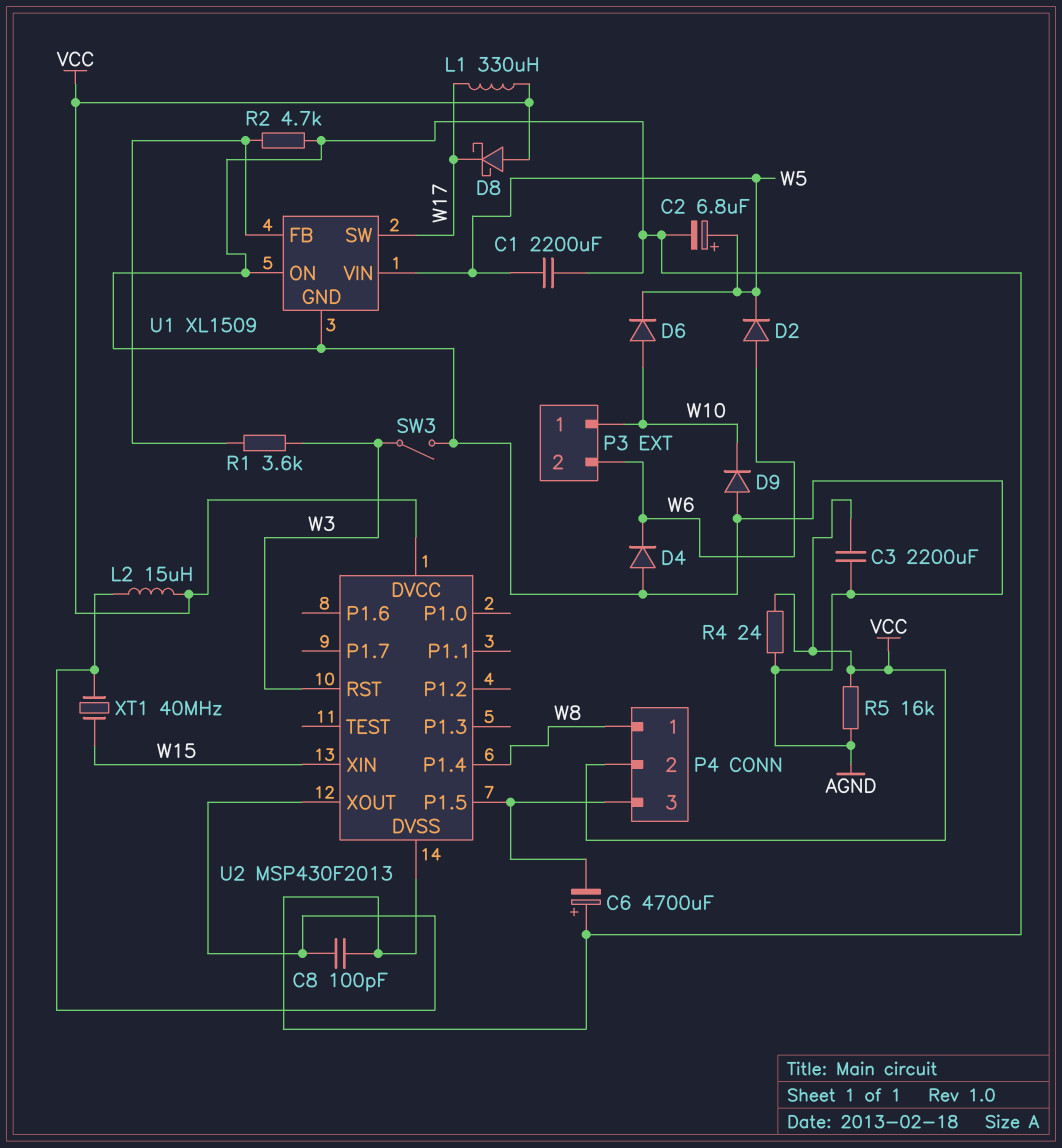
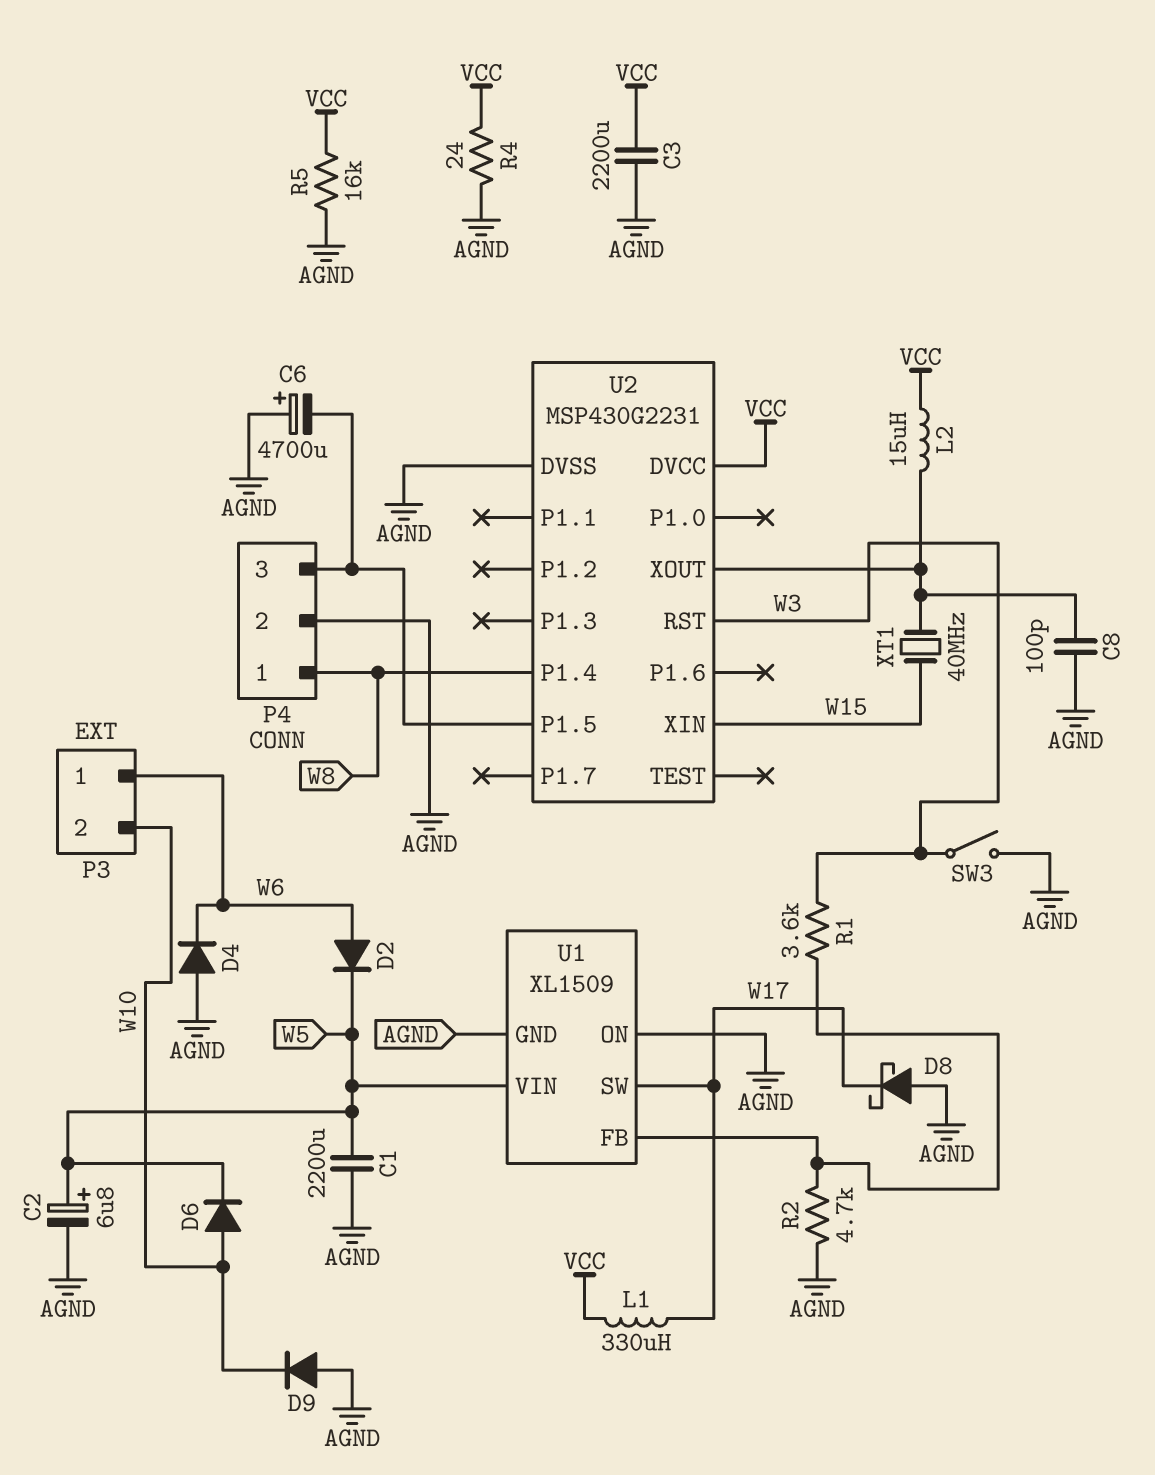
D8: schottky (A VCC, K W17) -> schottky (A AGND, K W17)
P3 pin 1: W10 -> W6
P3 pin 2: W6 -> W10
P4 pin 2: VCC -> AGND
U2: MSP430F2013 -> MSP430G2231

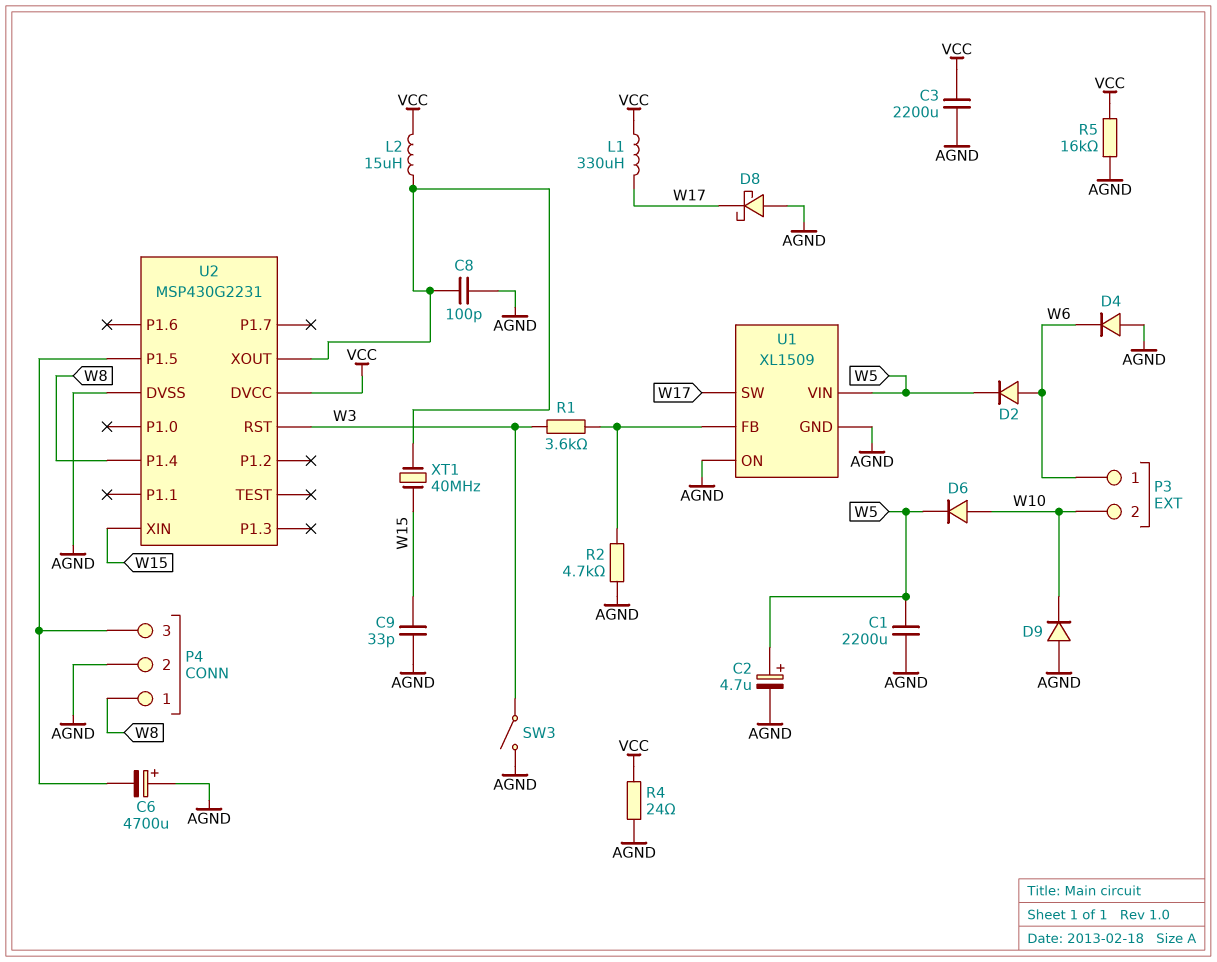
C2: 6.8uF (plus W5, minus AGND) -> 4.7uF (plus W5, minus AGND)
C9: none -> 33pF (AGND, W15)

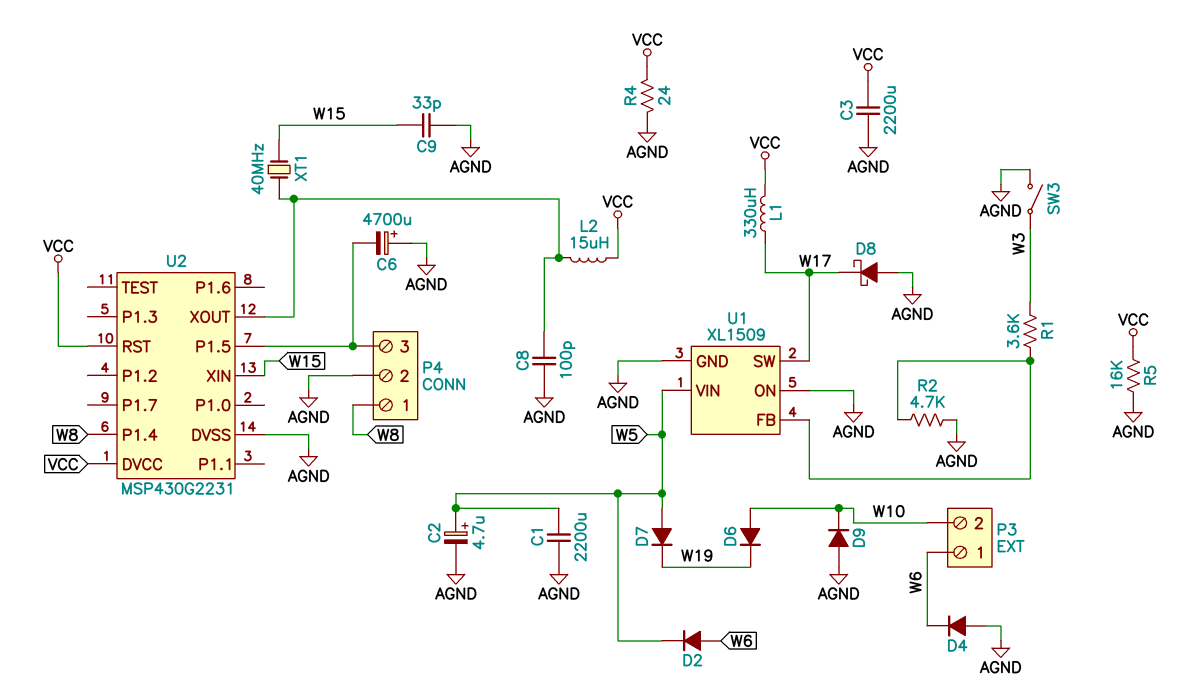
D6: diode (A W10, K W5) -> diode (A W10, K W19)
D7: none -> diode (A W5, K W19)
U2 pin RST: W3 -> VCC

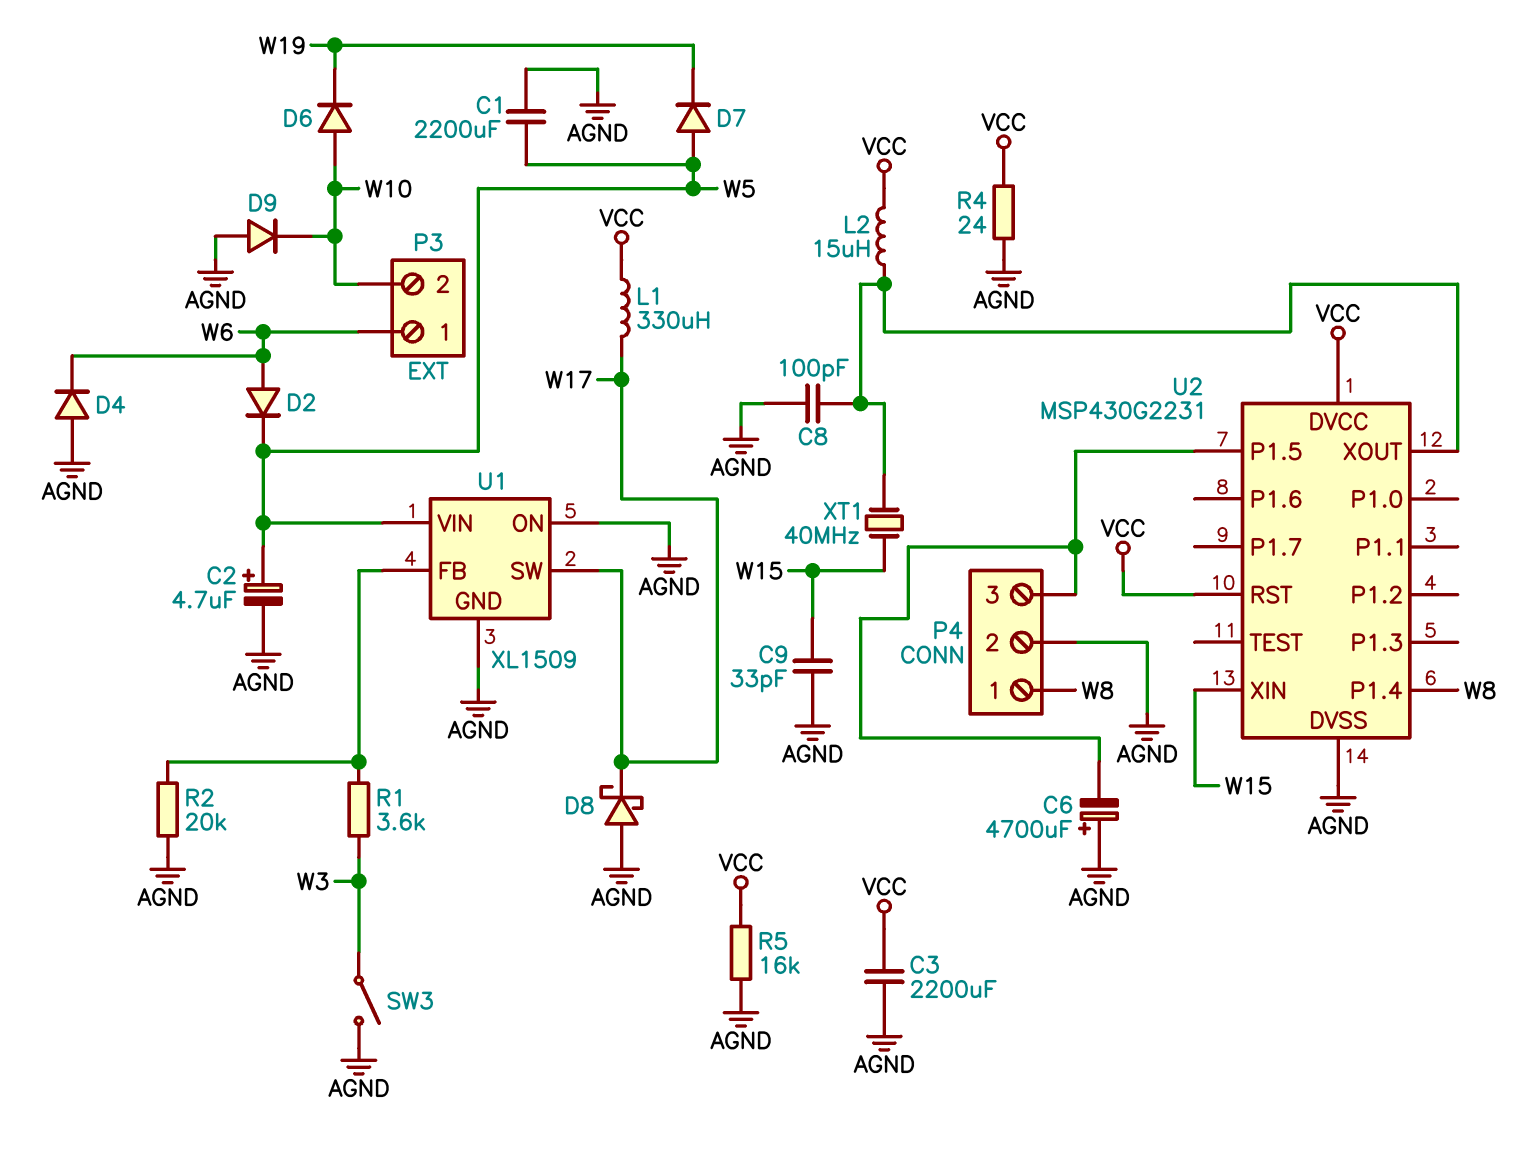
R2: 4.7k (AGND, U1/FB) -> 20k (AGND, U1/FB)

